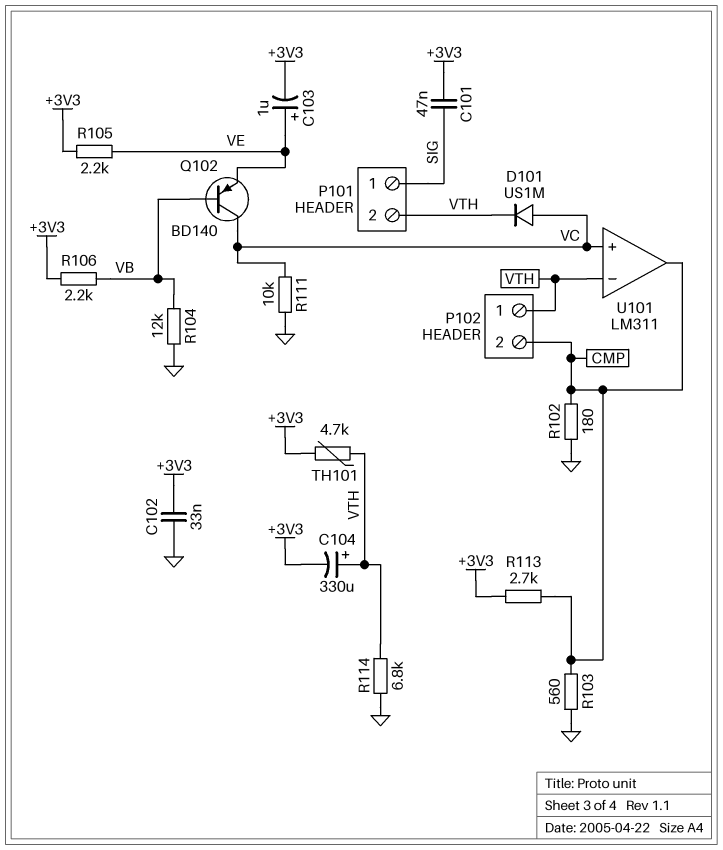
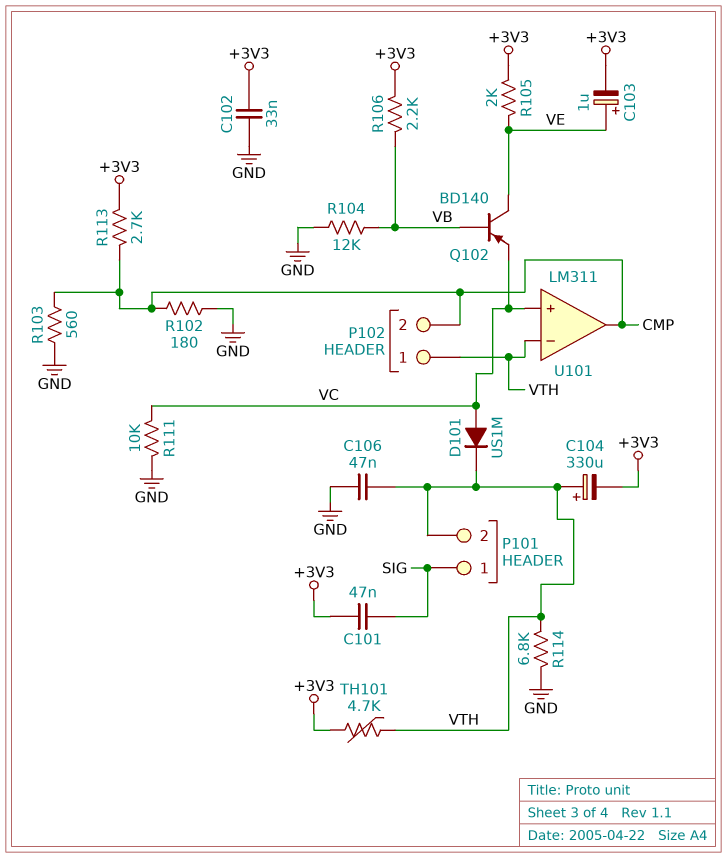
C106: none -> 47nF (GND, VTH)
Q102: PNP BD140 (B VB, C VC, E VE) -> PNP BD140 (B VB, C VE, E VC)
R105: 2.2k (+3V3, VE) -> 2k (+3V3, VE)

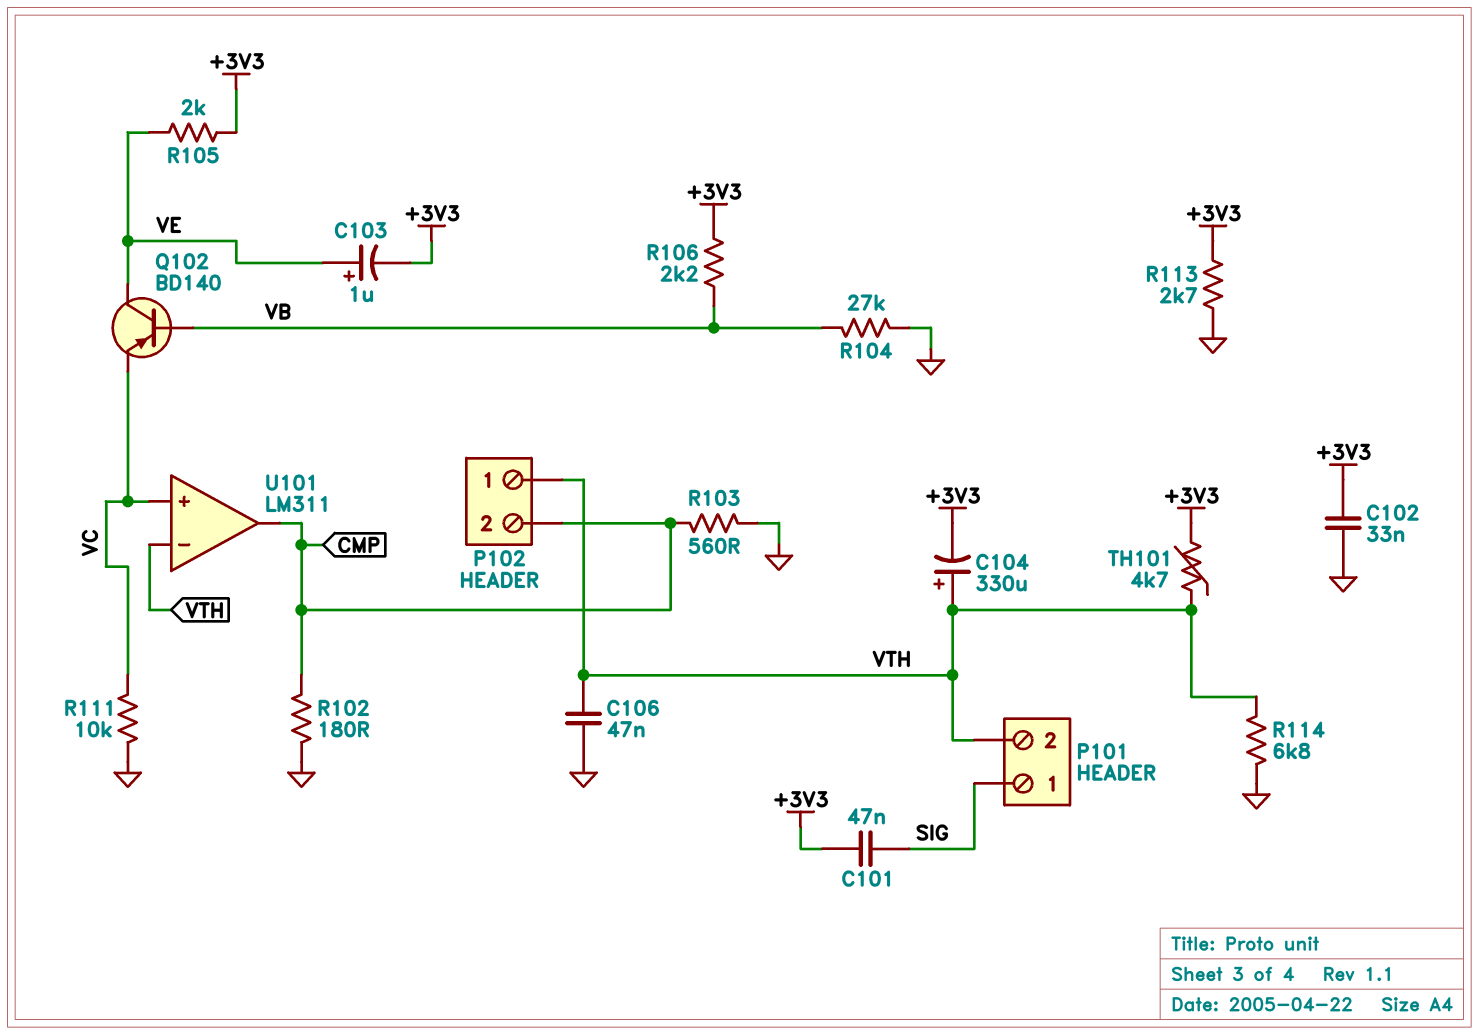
D101: diode US1M (A VC, K VTH) -> none
R104: 12k (GND, VB) -> 27k (GND, VB)
R113: 2.7k (+3V3, CMP) -> 2.7k (+3V3, GND)

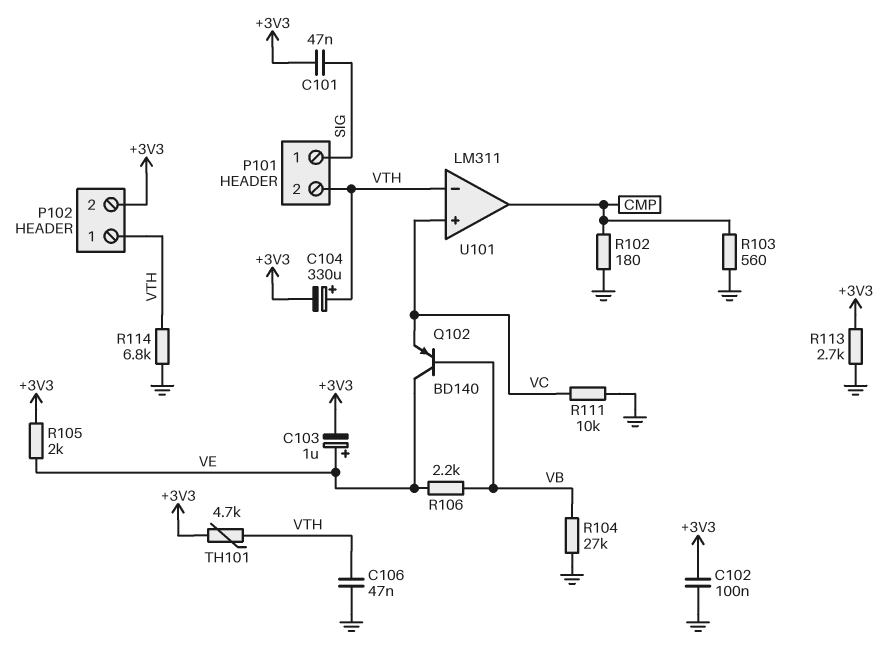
C102: 33nF (+3V3, GND) -> 100nF (+3V3, GND)
P102 pin 2: CMP -> +3V3
R106: 2.2k (+3V3, VB) -> 2.2k (VB, VE)

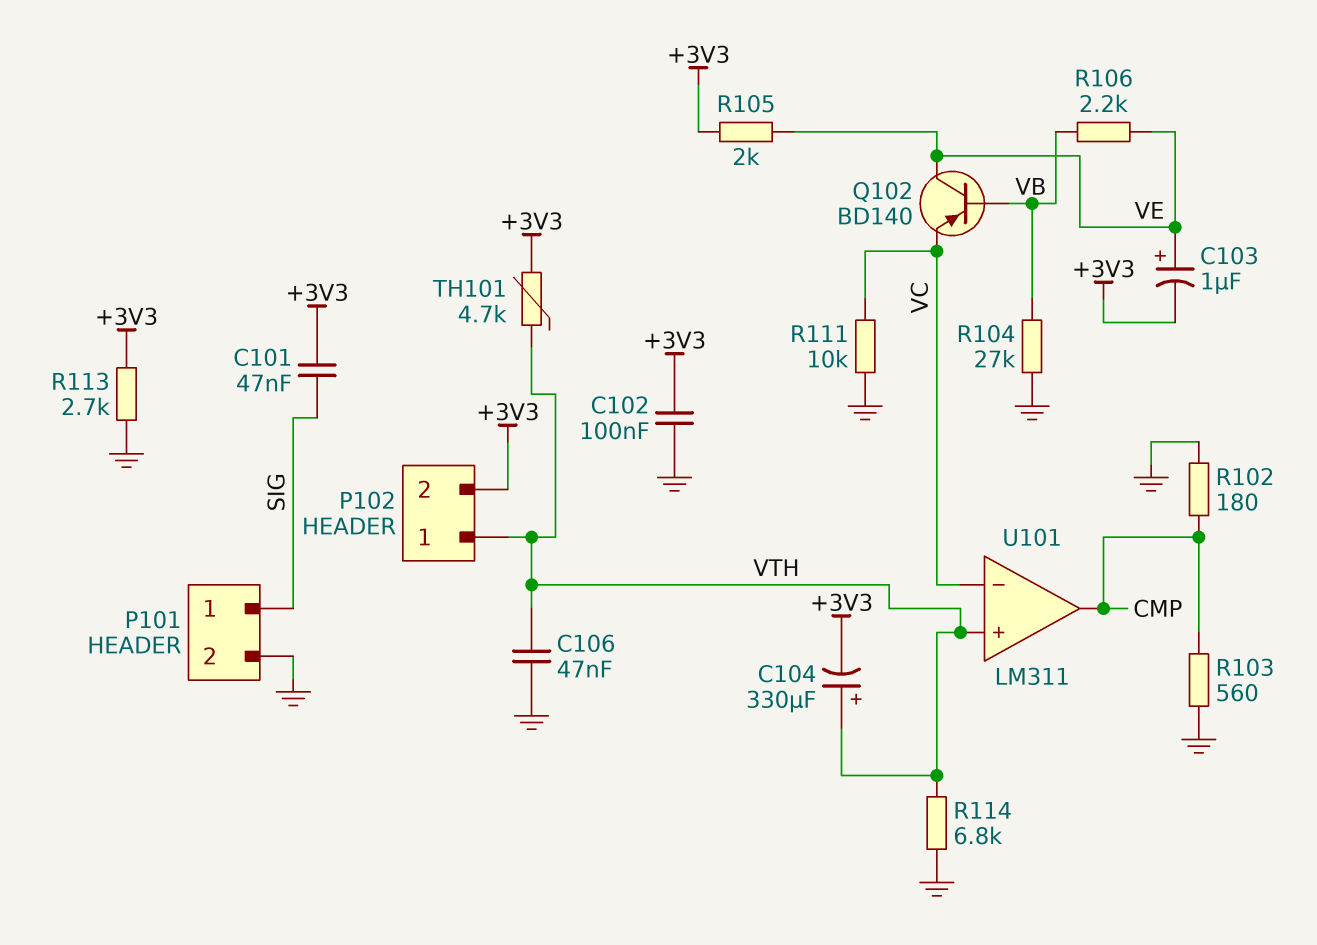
P101 pin 2: VTH -> GND
U101 pin in+: VC -> VTH
U101 pin in-: VTH -> VC

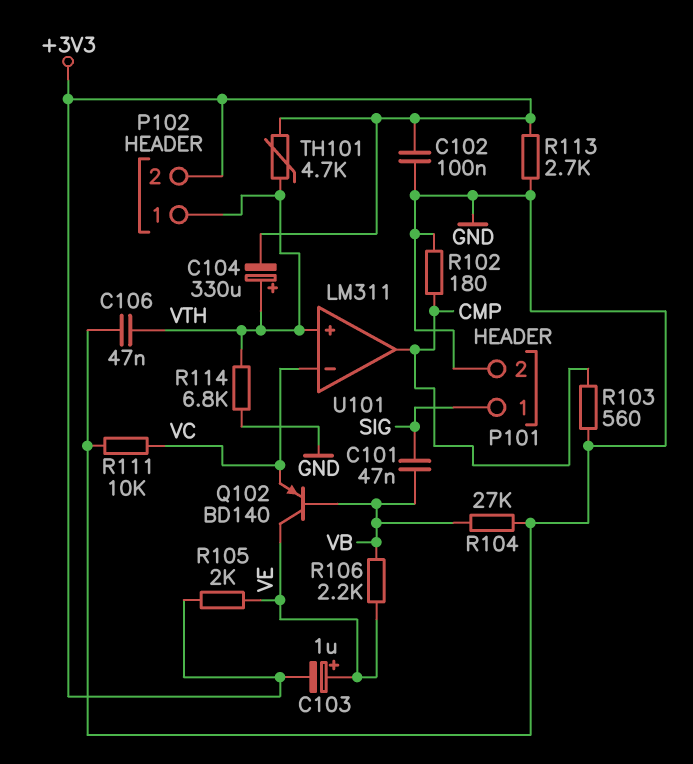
C101: 47nF (+3V3, SIG) -> 47nF (SIG, VB)

